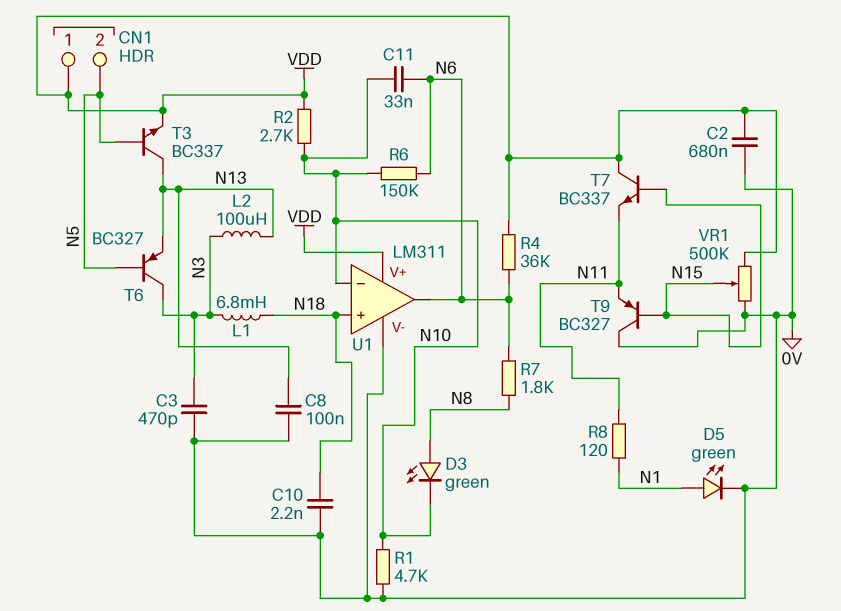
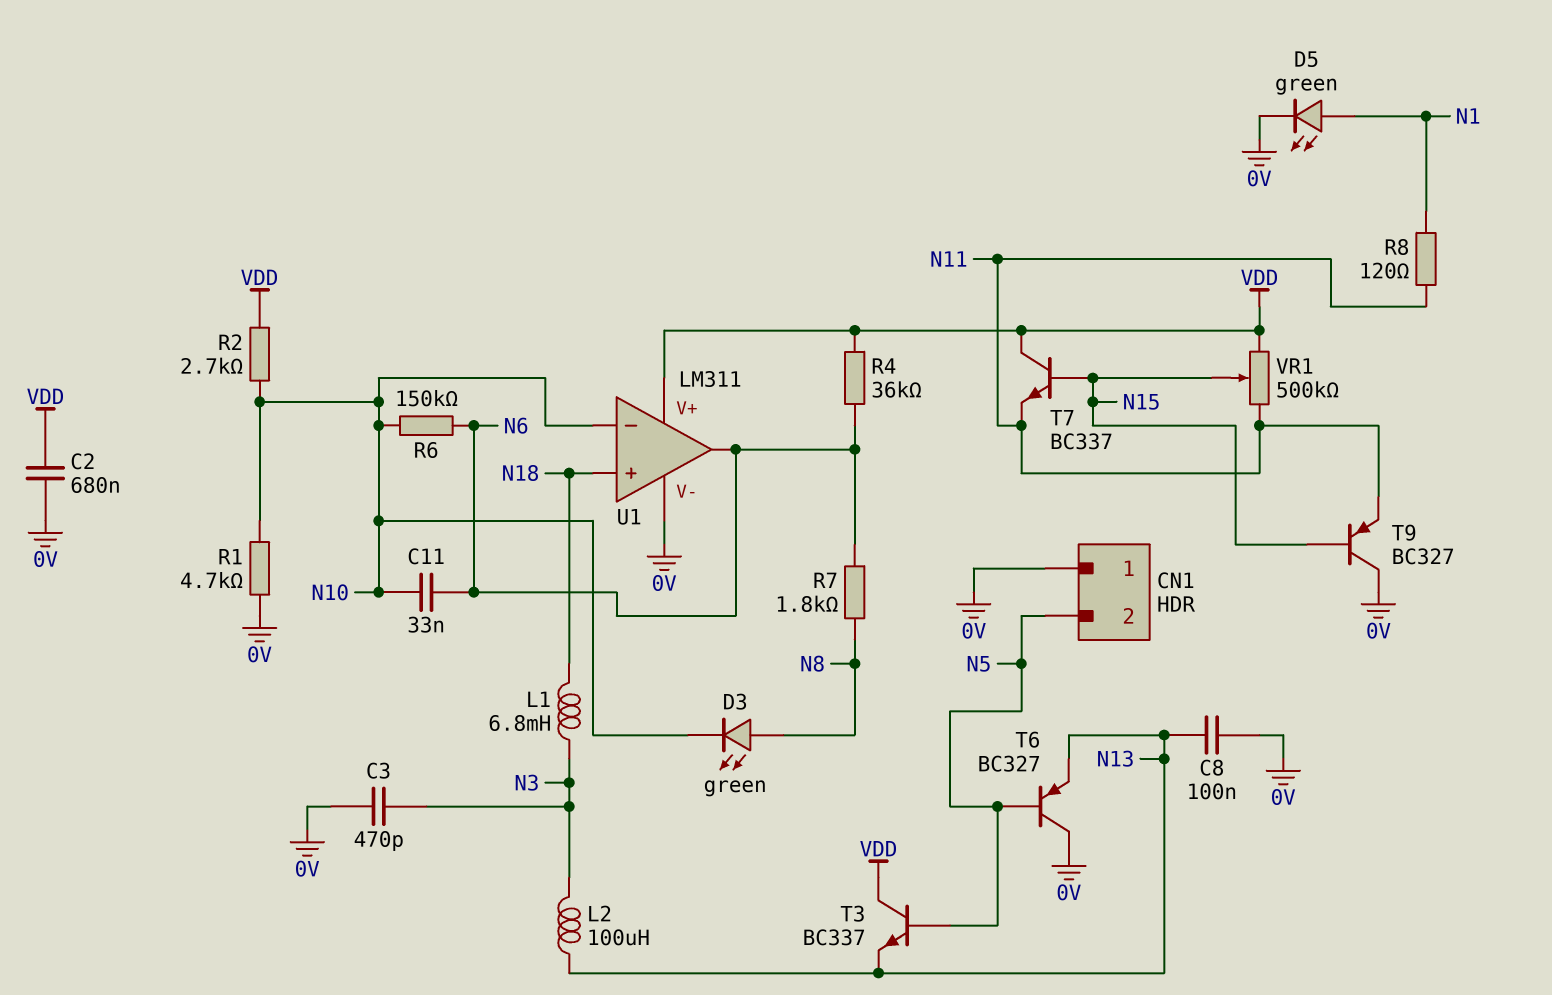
C10: 2.2nF (0V, N18) -> none
CN1 pin 1: VDD -> 0V
T3: NPN BC337 (B N5, C N13, E VDD) -> NPN BC337 (B N5, C VDD, E N13)
T6: PNP BC327 (B N5, C N3, E N13) -> PNP BC327 (B N5, C 0V, E N13)
VR1: 500k (0V, VDD, wiper N15) -> 500k (N11, VDD, wiper N15)

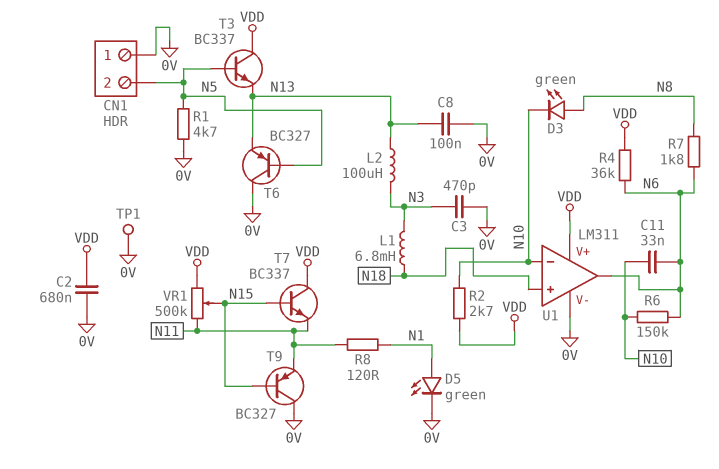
R1: 4.7k (0V, N10) -> 4.7k (0V, N5)
TP1: none -> test point (0V)

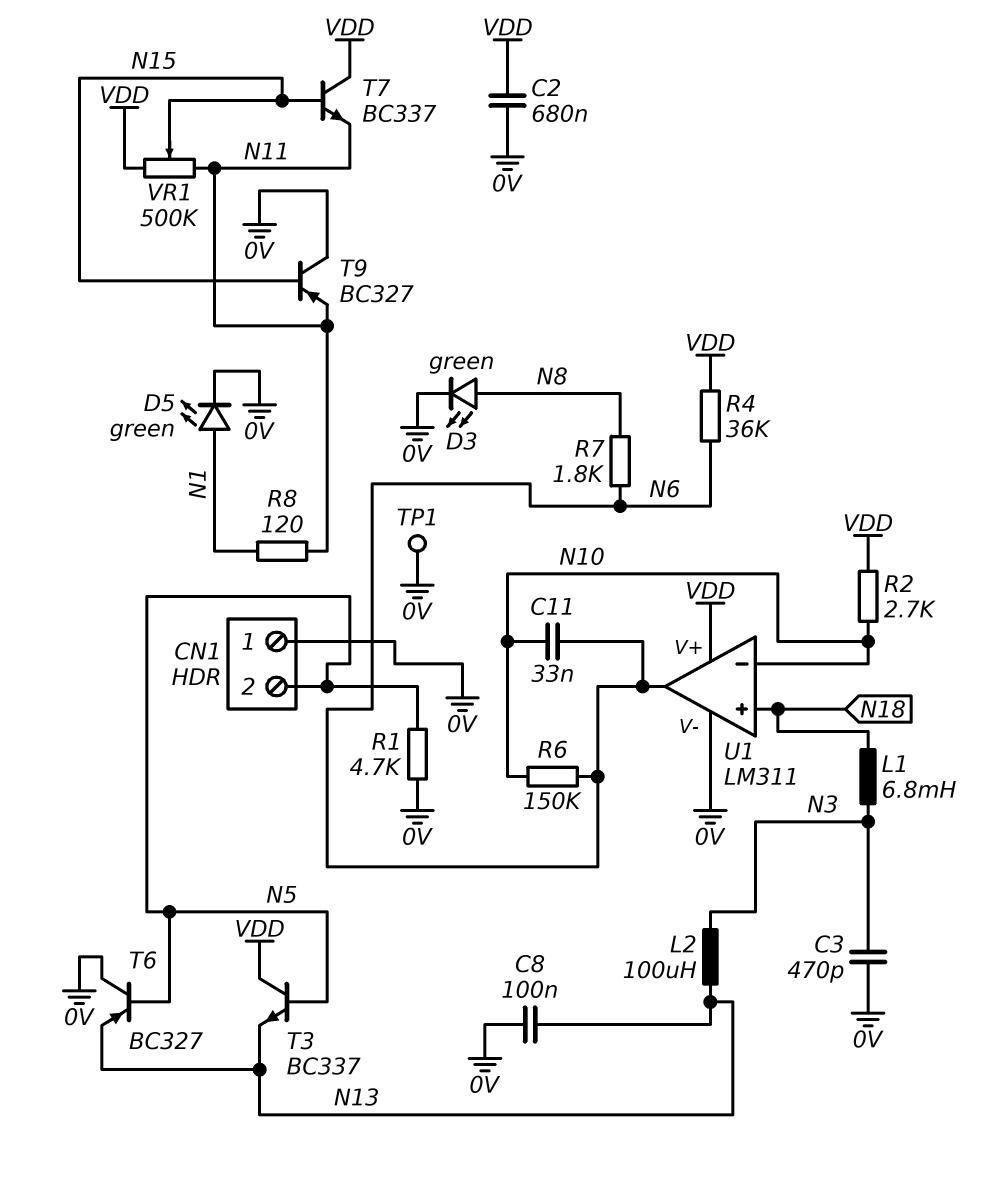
D3: LED green (A N8, K N10) -> LED green (A N8, K 0V)

